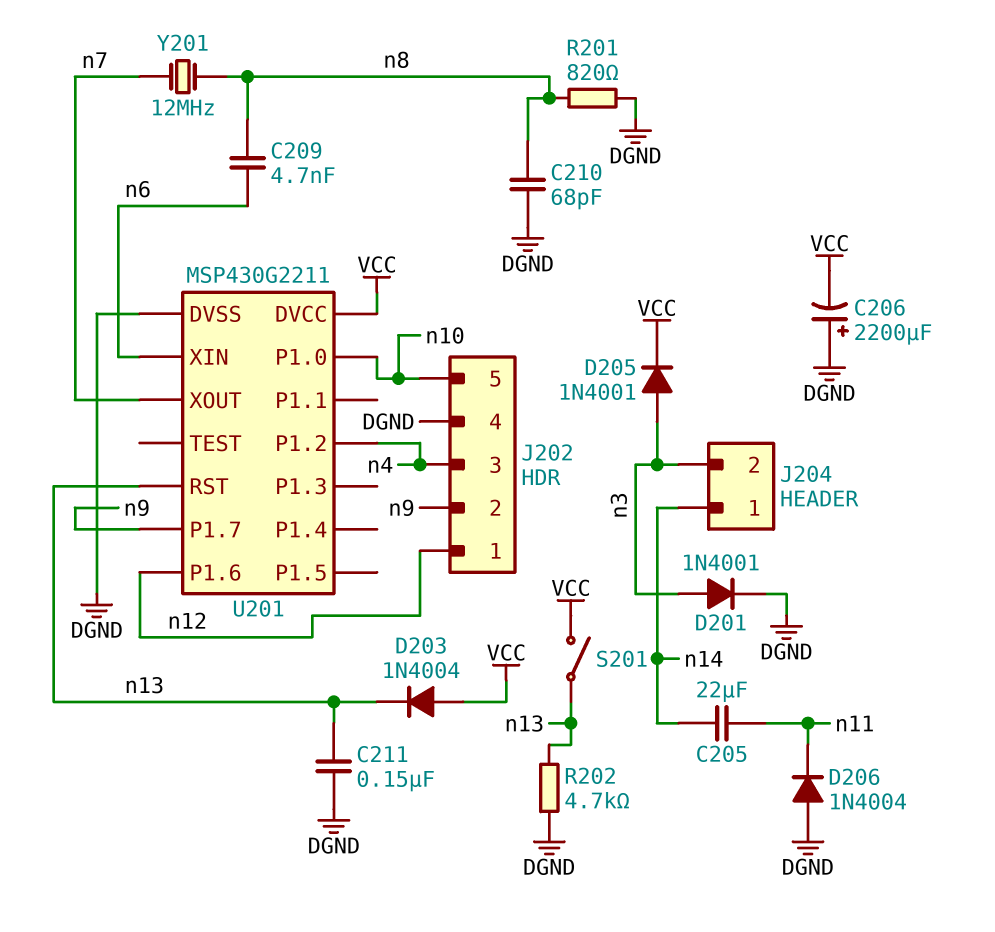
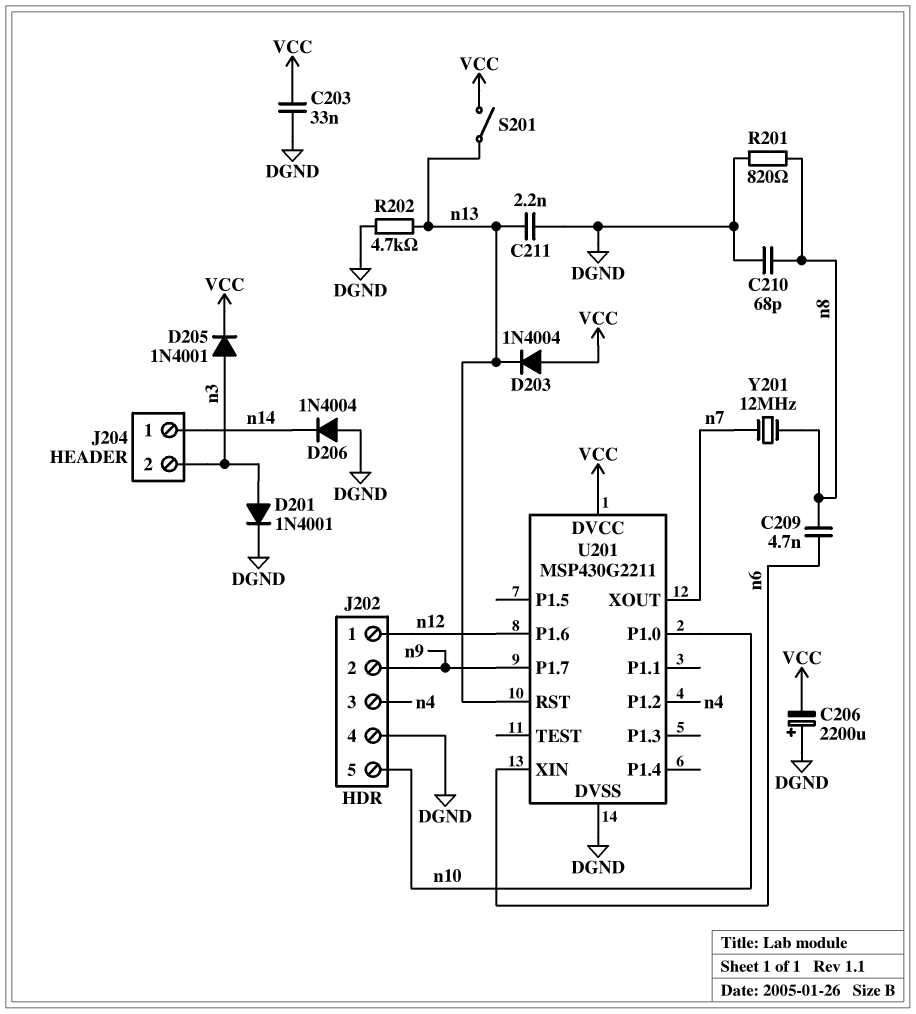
C203: none -> 33nF (DGND, VCC)
C205: 22uF (n11, n14) -> none
C211: 150nF (DGND, n13) -> 2.2nF (DGND, n13)
D206: diode 1N4004 (A DGND, K n11) -> diode 1N4004 (A DGND, K n14)

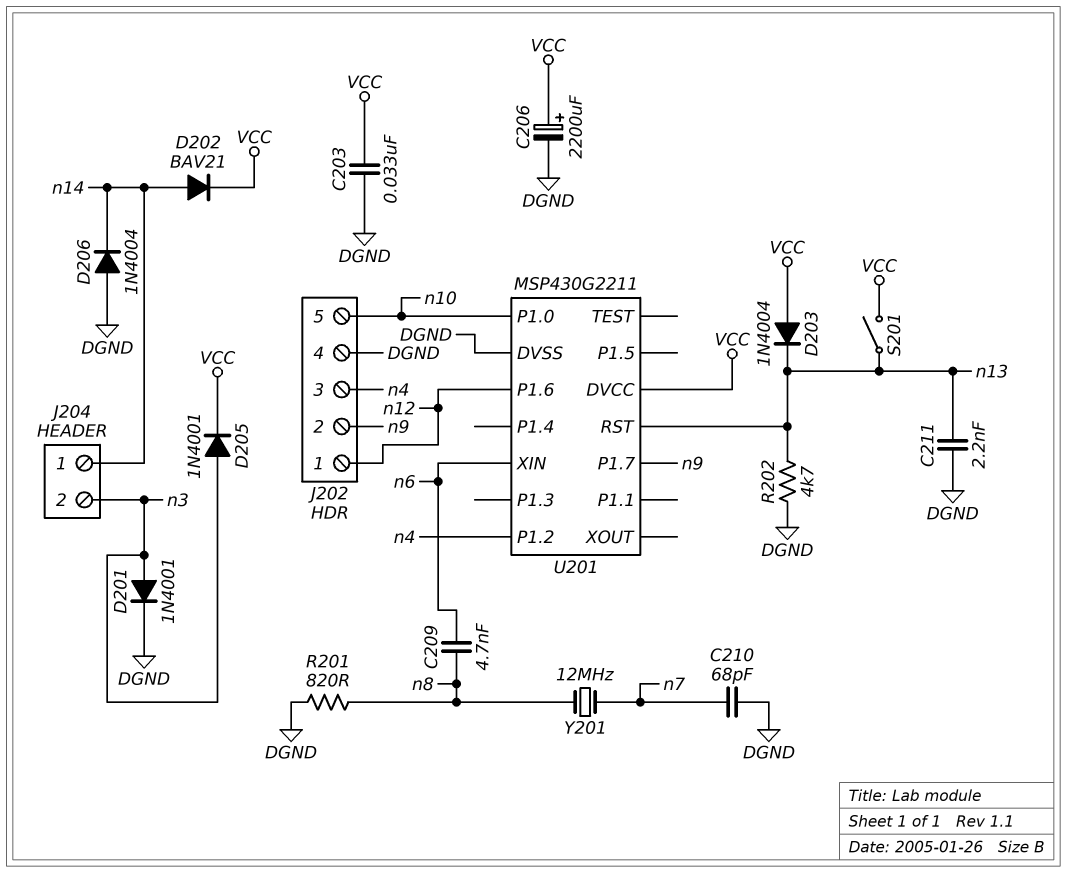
C206: 2200uF (plus DGND, minus VCC) -> 2200uF (plus VCC, minus DGND)
C210: 68pF (DGND, n8) -> 68pF (DGND, n7)
D202: none -> diode BAV21 (A n14, K VCC)
U201 pin XOUT: n7 -> none

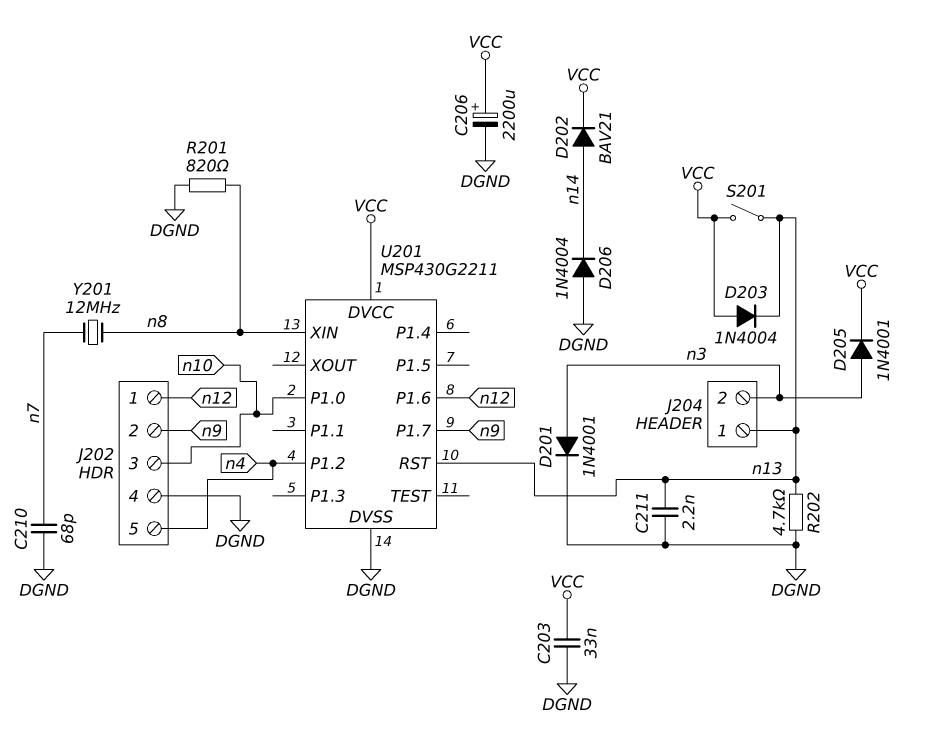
C209: 4.7nF (n6, n8) -> none
J202 pin 3: n4 -> n10
J202 pin 5: n10 -> n4
J204 pin 1: n14 -> n13
U201 pin XIN: n6 -> n8

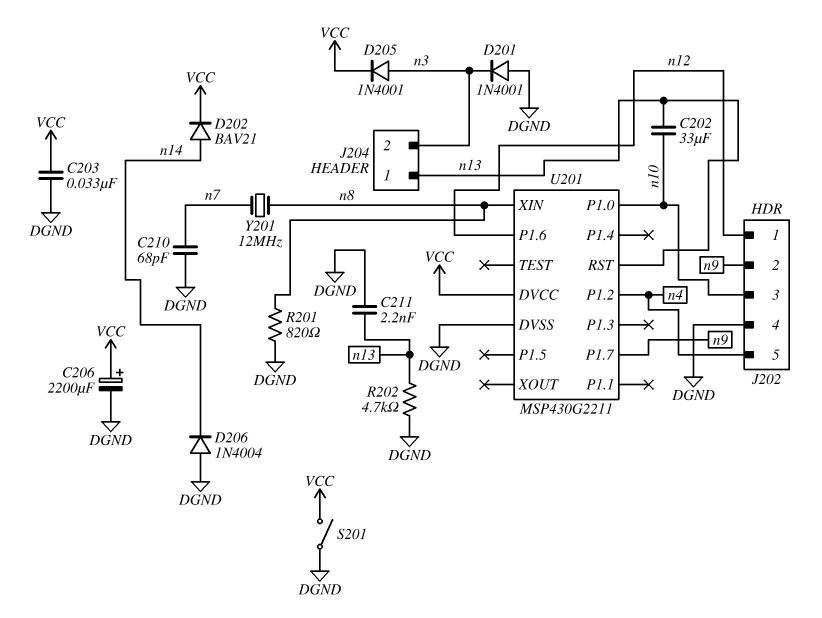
C202: none -> 33uF (n10, n13)
D201: diode 1N4001 (A n3, K DGND) -> diode 1N4001 (A DGND, K n3)
D203: diode 1N4004 (A VCC, K n13) -> none
S201: switch (VCC, n13) -> switch (DGND, VCC)

